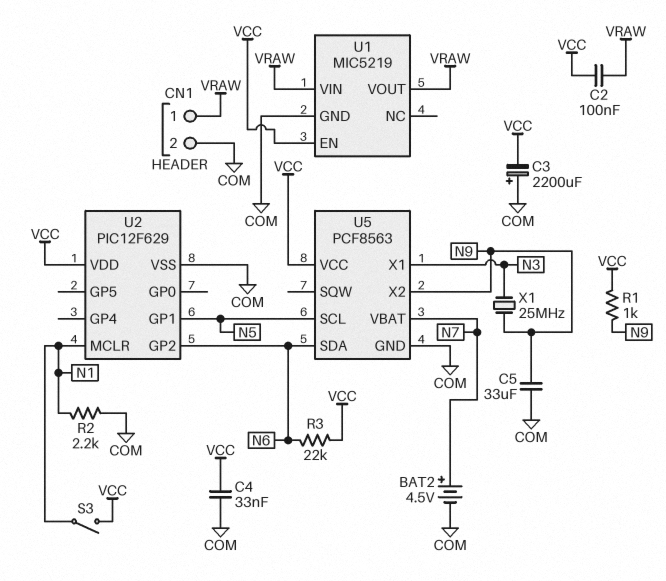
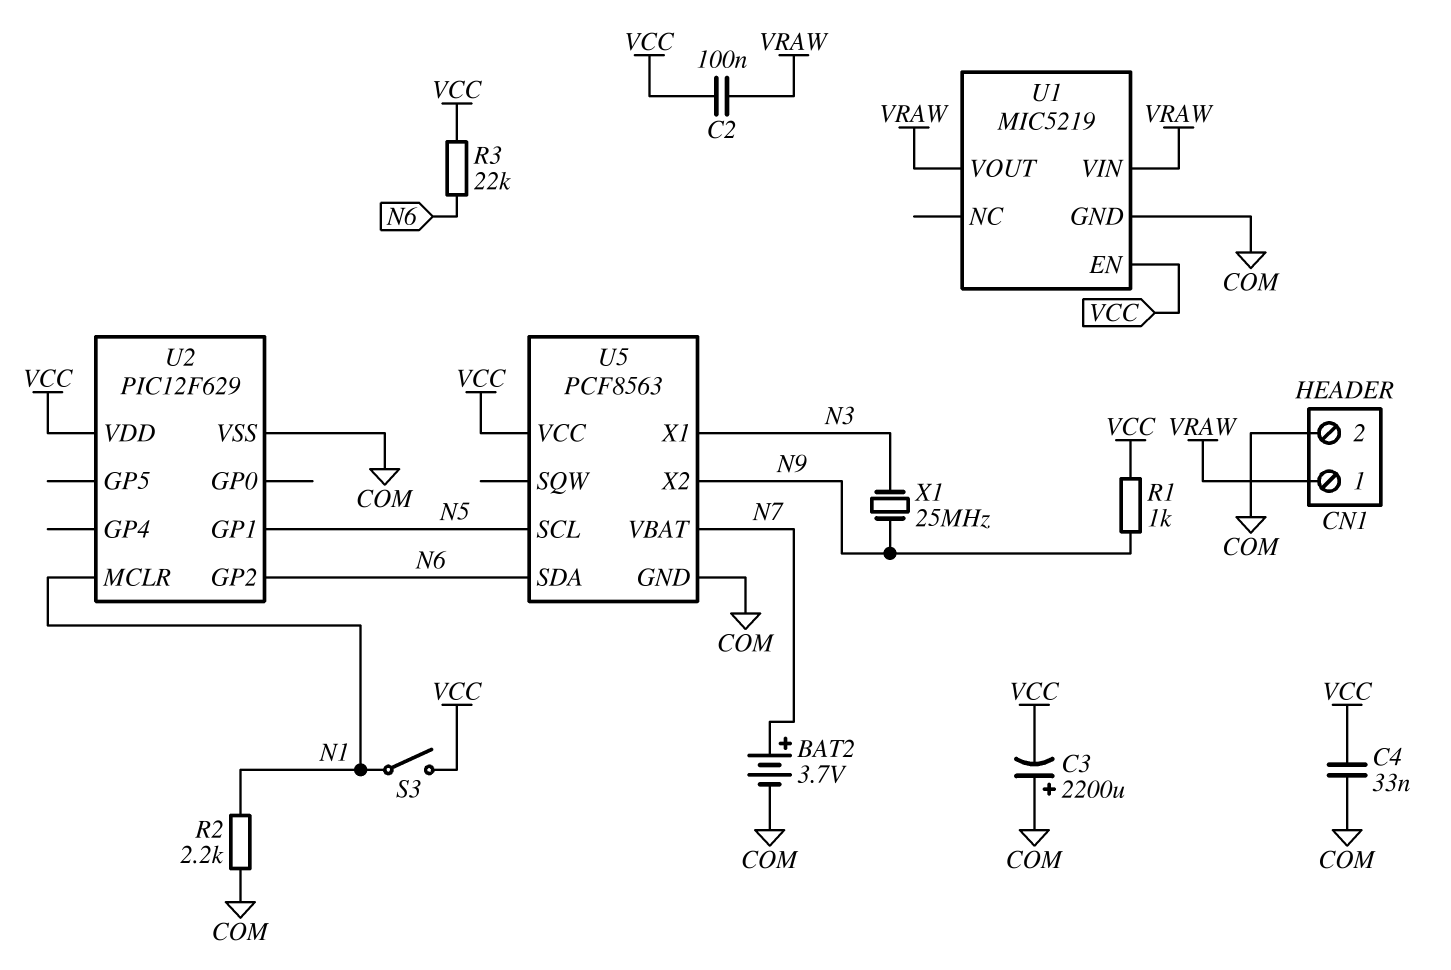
BAT2: 4.5V (plus N7, minus COM) -> 3.7V (plus N7, minus COM)
C5: 33uF (COM, N9) -> none

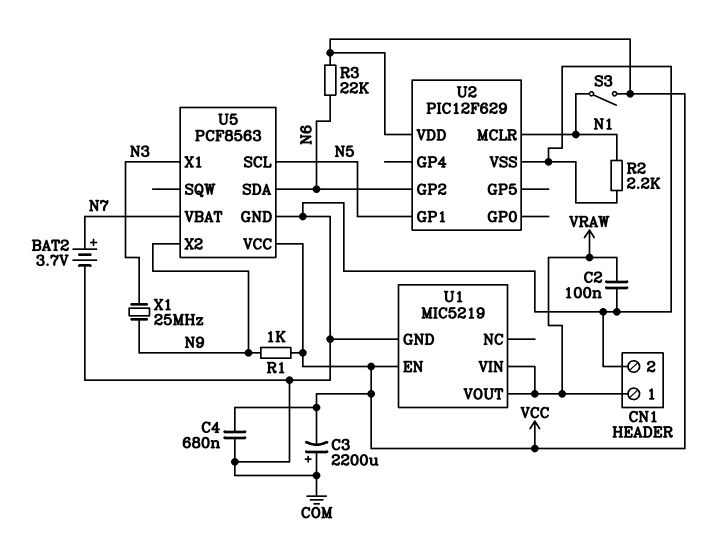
C2: 100nF (VCC, VRAW) -> 100nF (COM, VRAW)
C4: 33nF (COM, VCC) -> 680nF (COM, VCC)

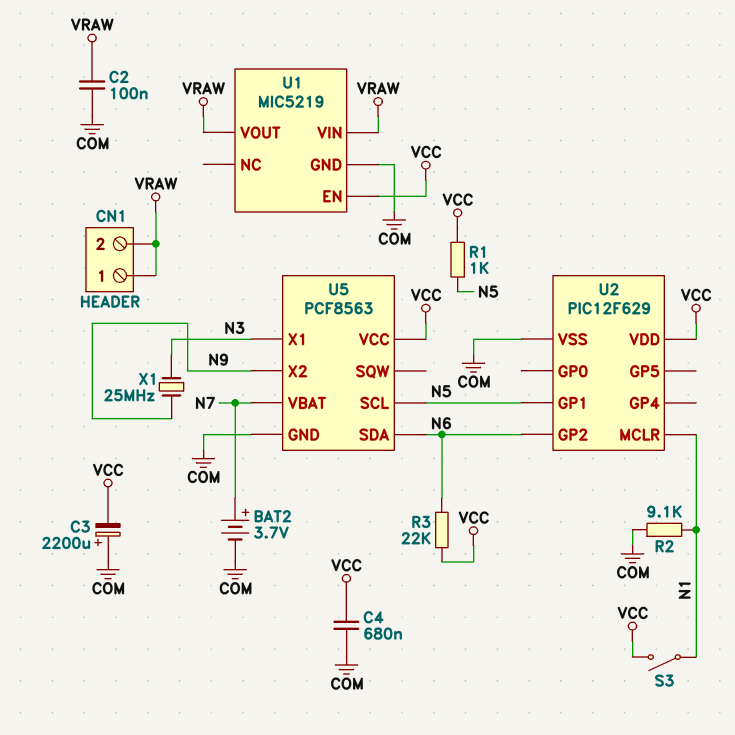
CN1 pin 2: COM -> VRAW
R1: 1k (N9, VCC) -> 1k (N5, VCC)
R2: 2.2k (COM, N1) -> 9.1k (COM, N1)

